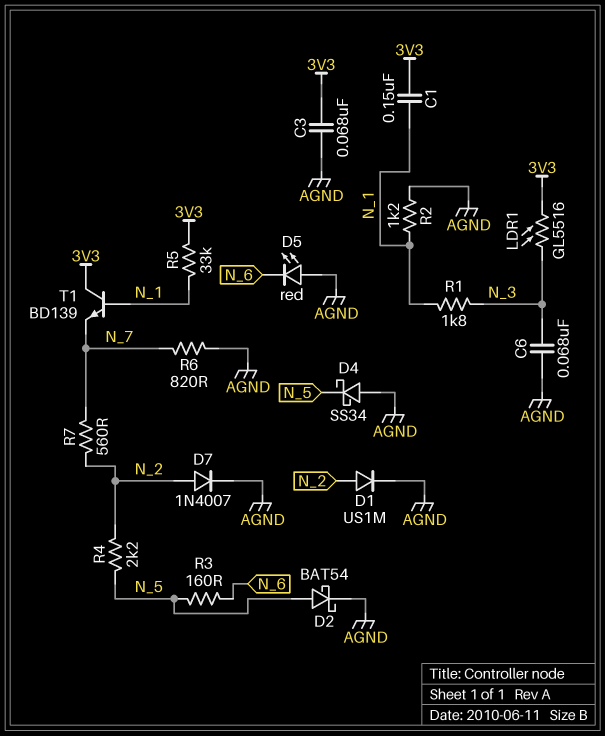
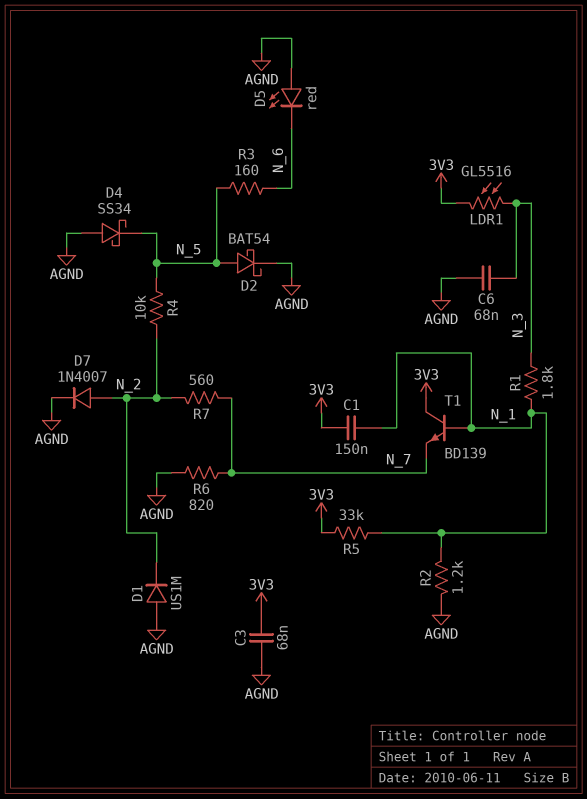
D1: diode US1M (A N_2, K AGND) -> diode US1M (A AGND, K N_2)
R4: 2.2k (N_2, N_5) -> 10k (N_2, N_5)

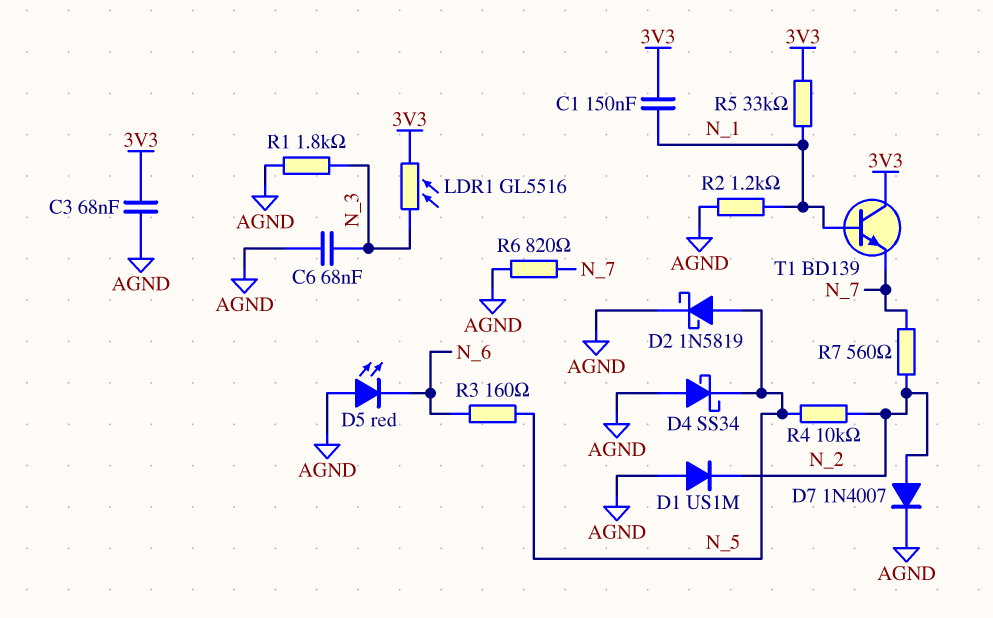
D2: schottky BAT54 (A N_5, K AGND) -> schottky 1N5819 (A N_5, K AGND)
R1: 1.8k (N_1, N_3) -> 1.8k (AGND, N_3)

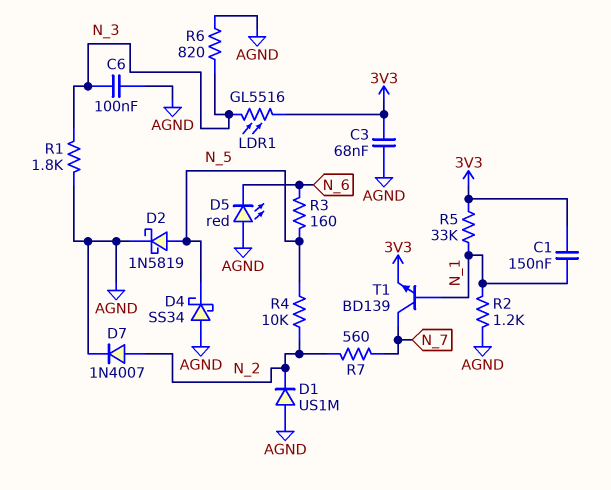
C6: 68nF (AGND, N_3) -> 100nF (AGND, N_3)
R6: 820 (AGND, N_7) -> 820 (AGND, N_3)
T1: NPN BD139 (B N_1, C 3V3, E N_7) -> NPN BD139 (B N_1, C N_7, E 3V3)

